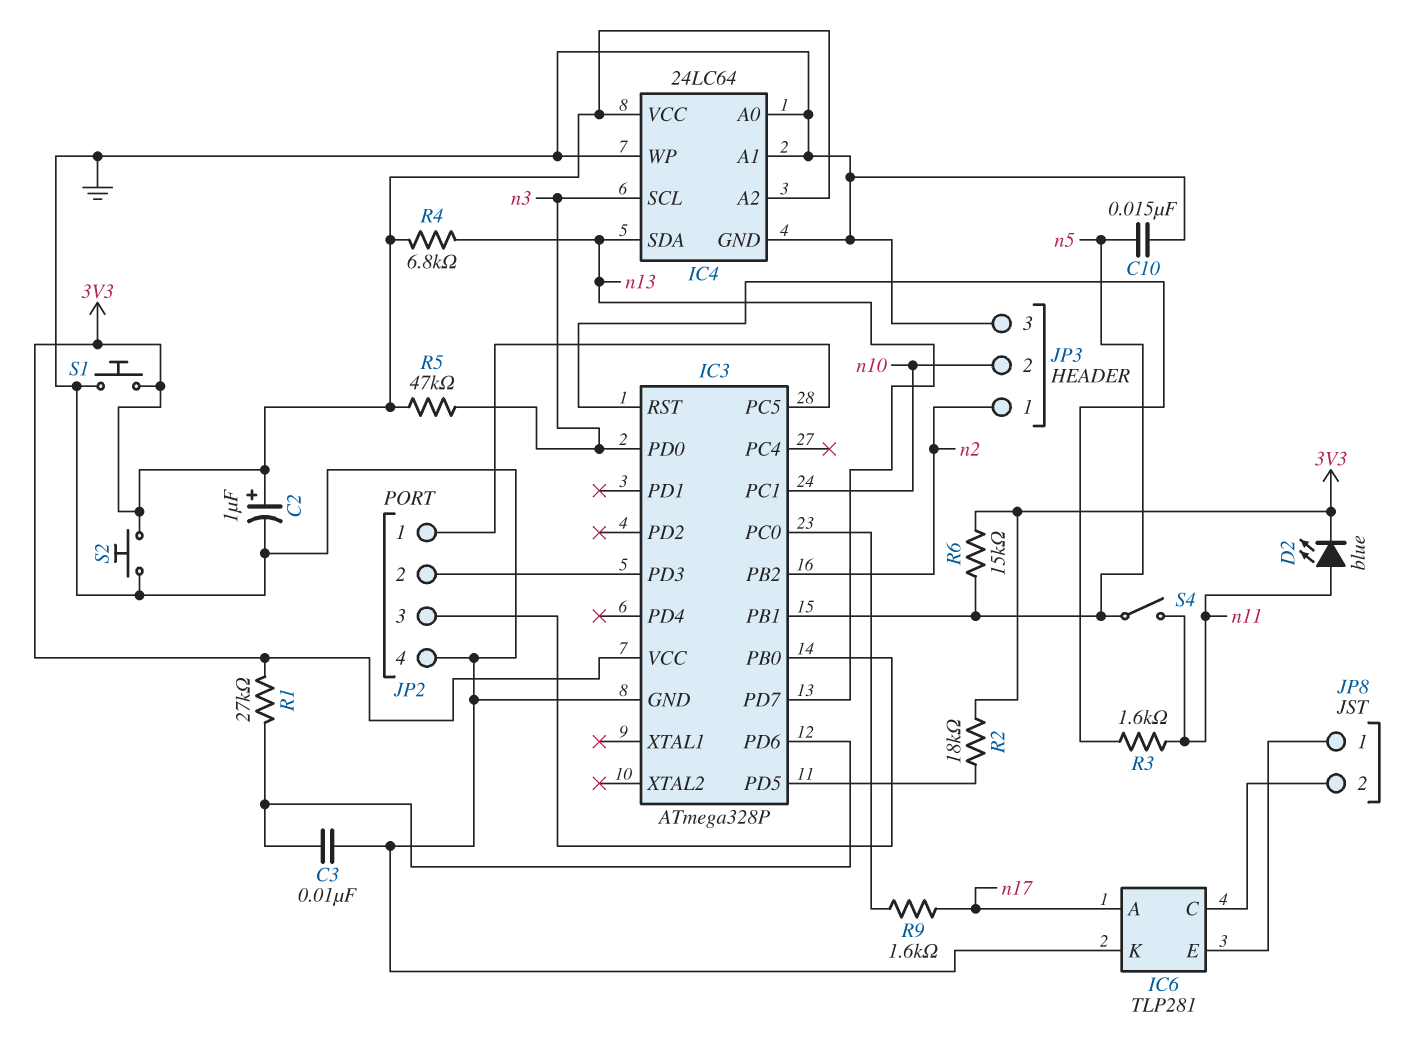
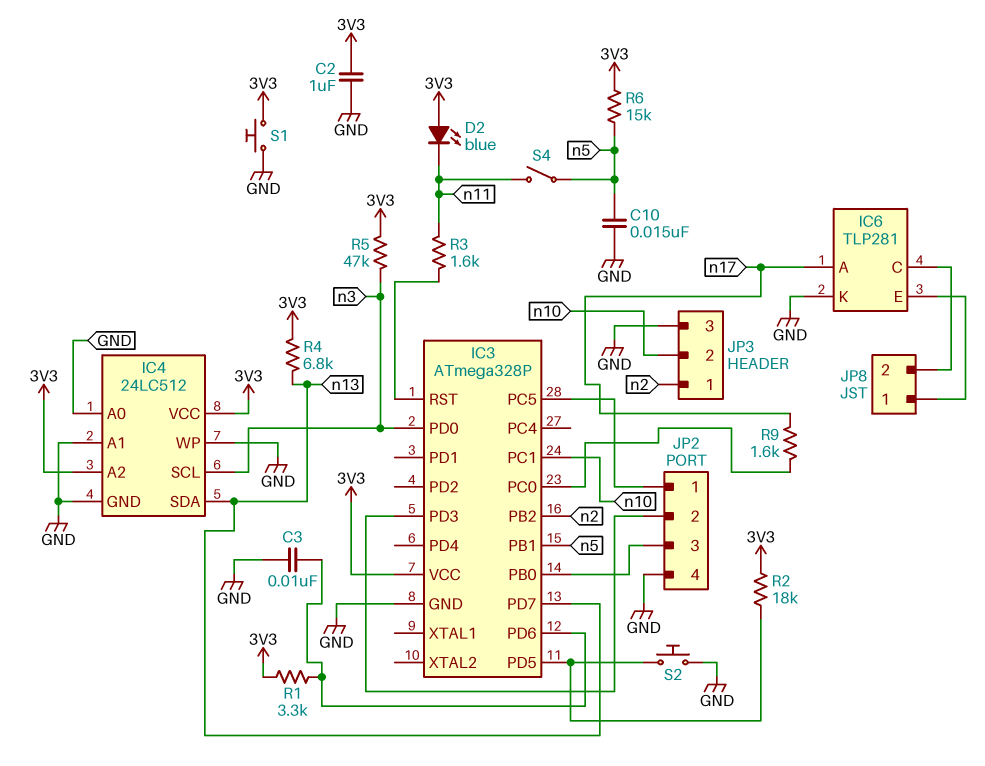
C2: 1uF (plus 3V3, minus GND) -> 1uF (3V3, GND)
D2: LED blue (A n11, K 3V3) -> LED blue (A 3V3, K n11)
IC4: 24LC64 -> 24LC512
R1: 27k (3V3, IC3/PD6) -> 3.3k (3V3, IC3/PD6)
S2: button (3V3, GND) -> button (GND, IC3/PD5)

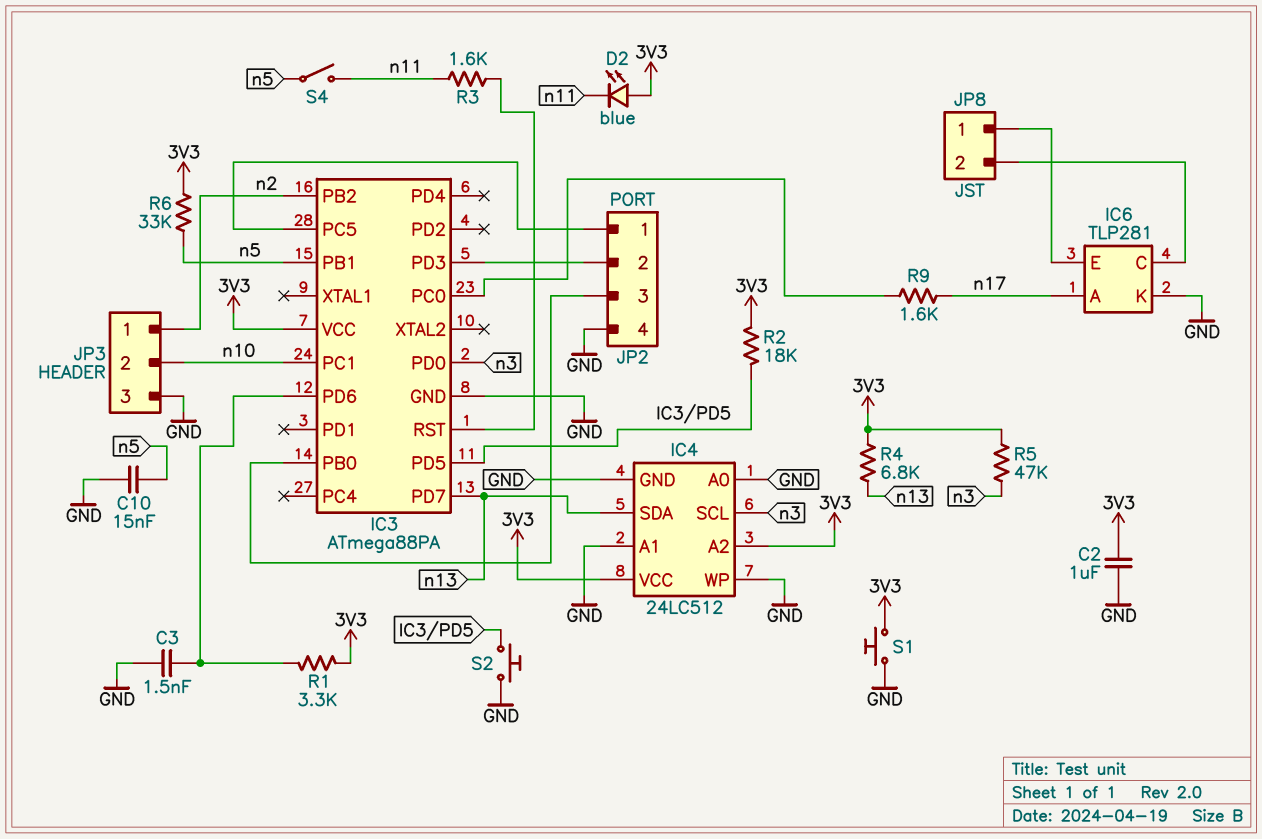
C3: 10nF (GND, IC3/PD6) -> 1.5nF (GND, IC3/PD6)
IC3: ATmega328P -> ATmega88PA
R6: 15k (3V3, n5) -> 33k (3V3, n5)

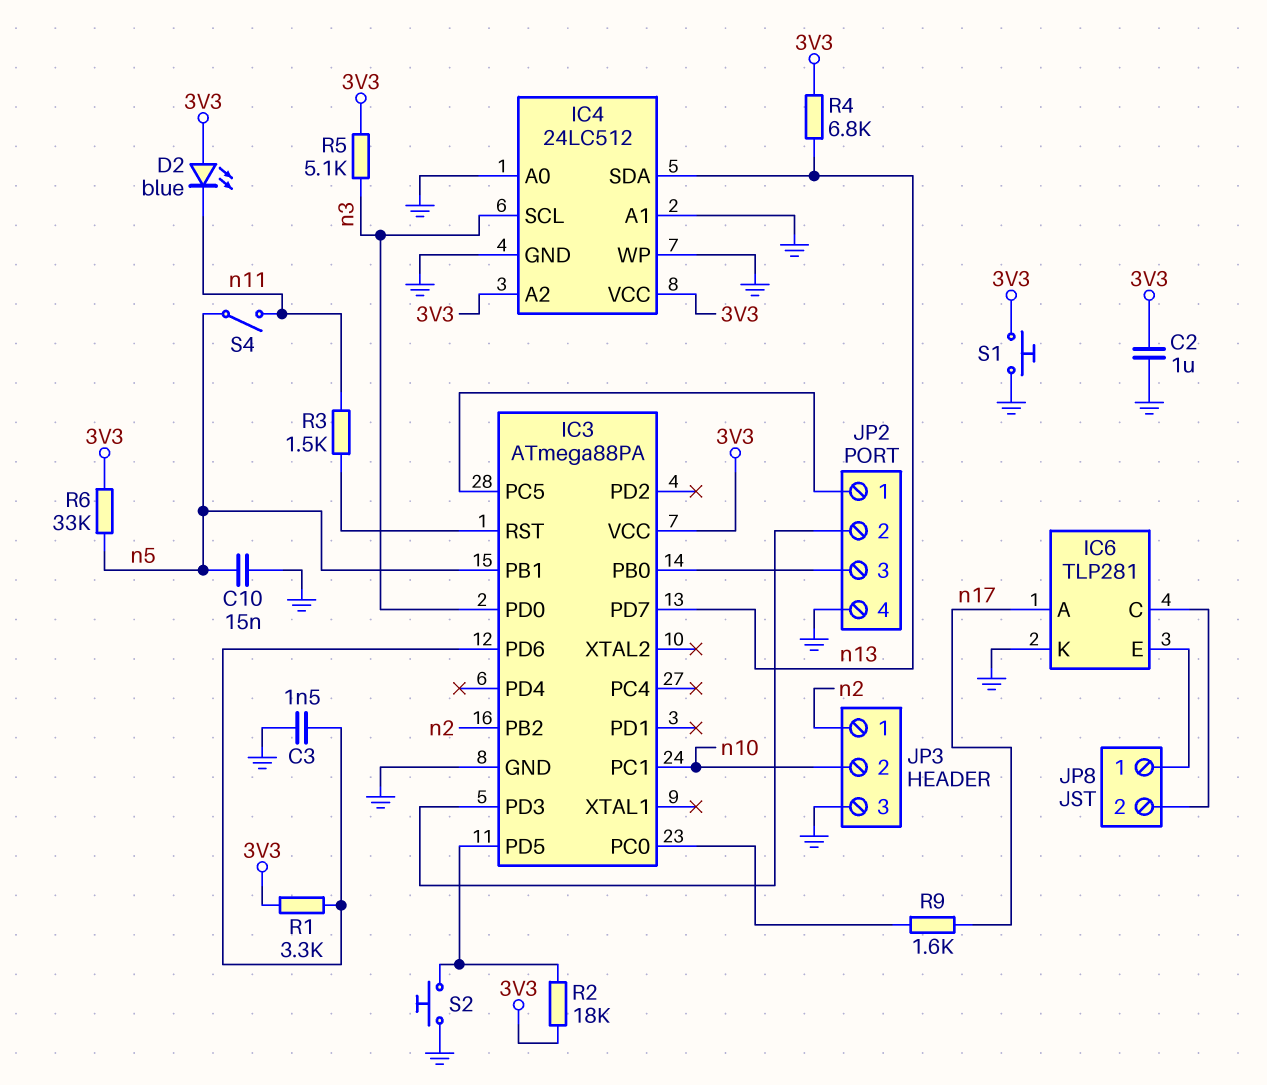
R3: 1.6k (IC3/RST, n11) -> 1.5k (IC3/RST, n11)
R5: 47k (3V3, n3) -> 5.1k (3V3, n3)

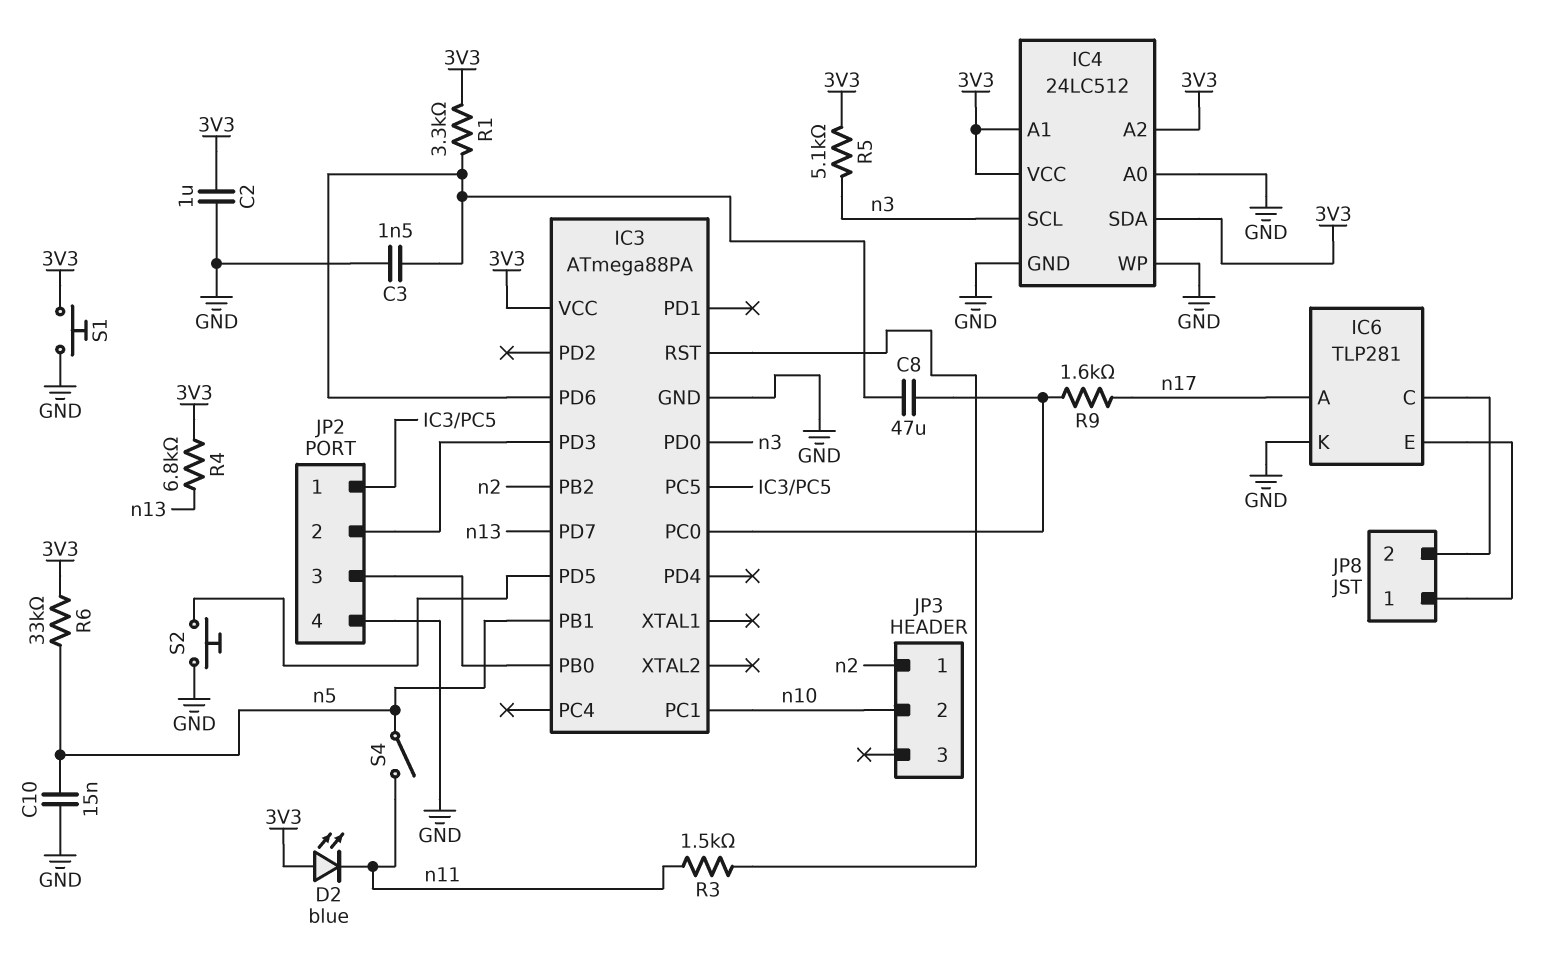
C8: none -> 47uF (IC3/PC0, IC3/PD6)
IC4 pin A1: GND -> 3V3
IC4 pin SDA: n13 -> 3V3
JP3 pin 3: GND -> none
R2: 18k (3V3, IC3/PD5) -> none

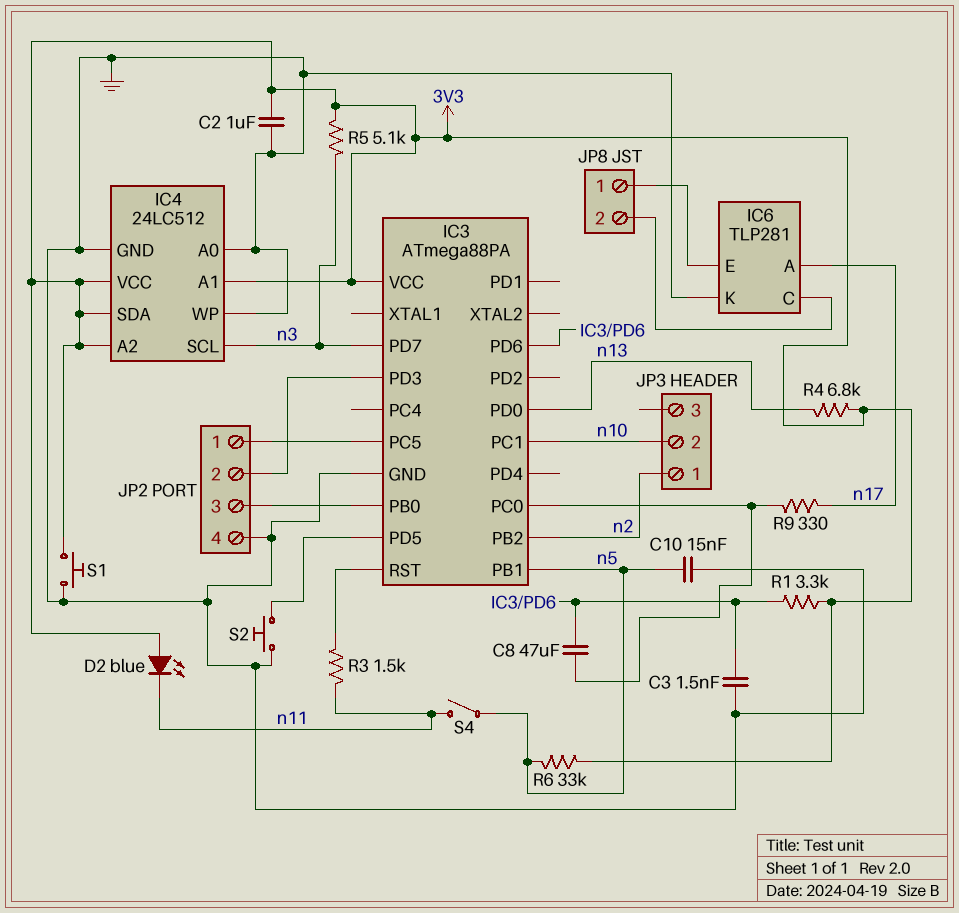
IC3 pin PD0: n3 -> n13
IC3 pin PD7: n13 -> n3
R9: 1.6k (IC3/PC0, n17) -> 330 (IC3/PC0, n17)

